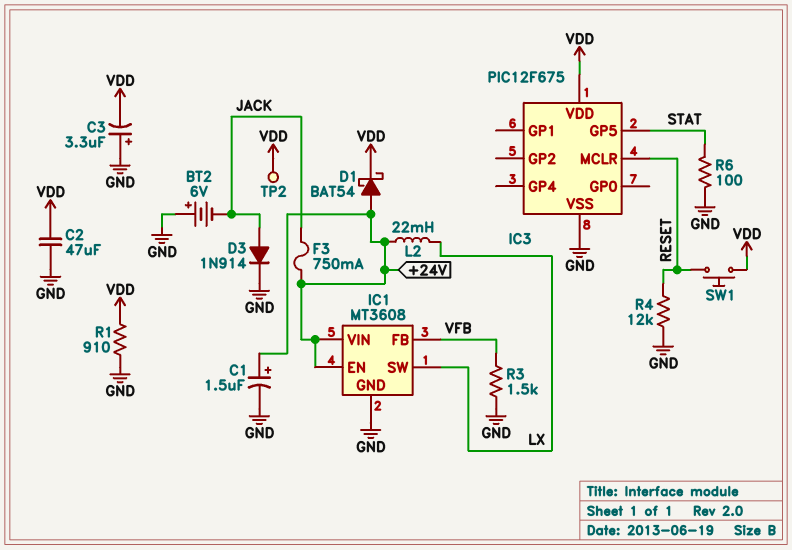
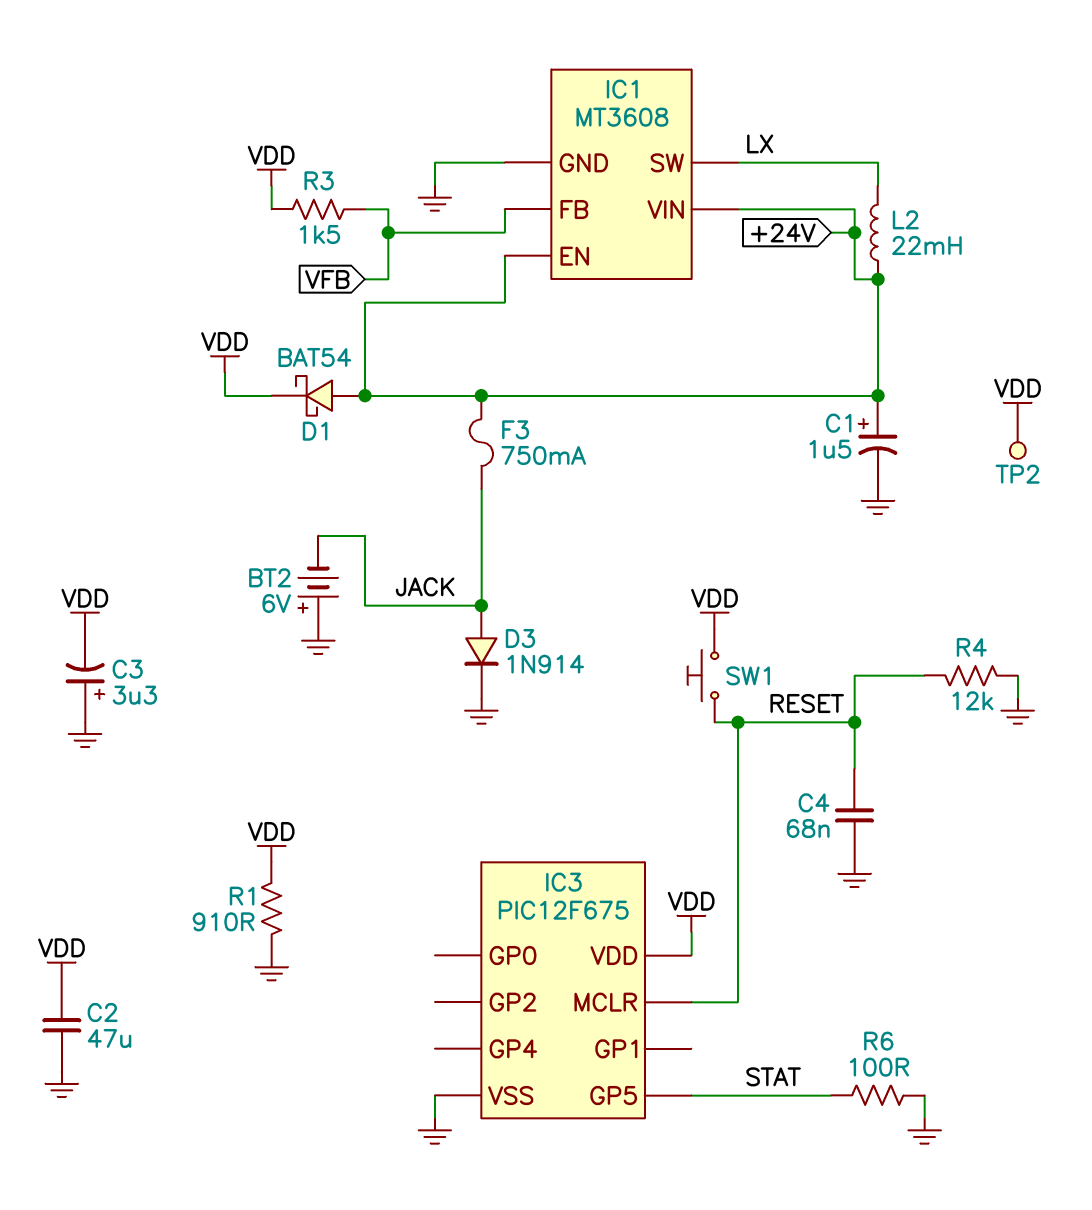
C4: none -> 68nF (GND, RESET)
R3: 1.5k (GND, VFB) -> 1.5k (VDD, VFB)

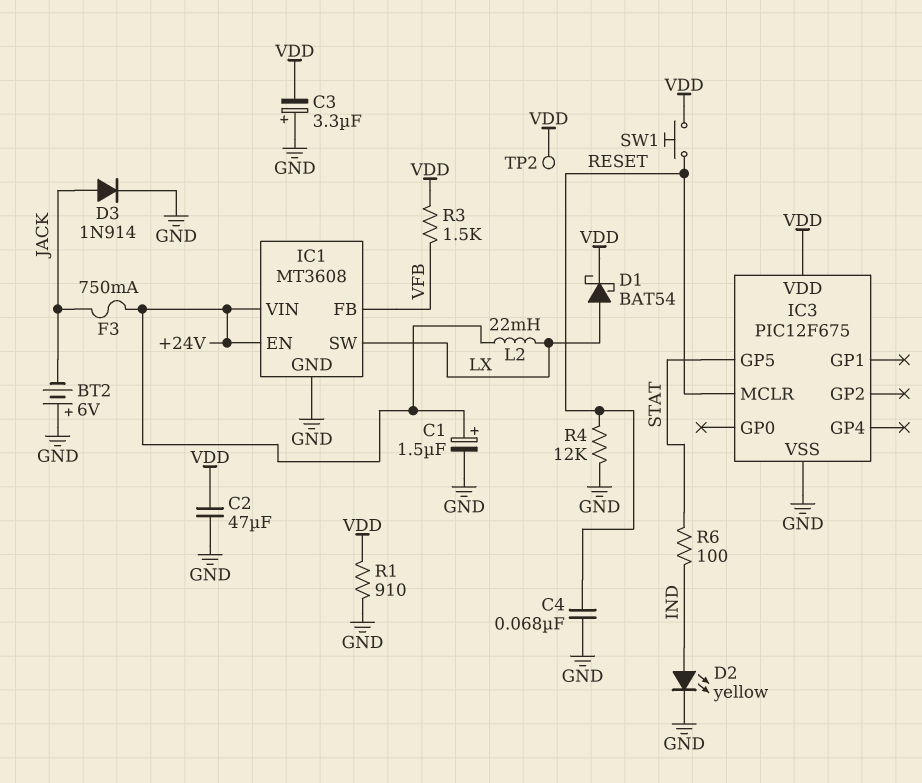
D1: schottky BAT54 (A +24V, K VDD) -> schottky BAT54 (A LX, K VDD)
D2: none -> LED yellow (A IND, K GND)
R6: 100 (GND, STAT) -> 100 (IND, STAT)

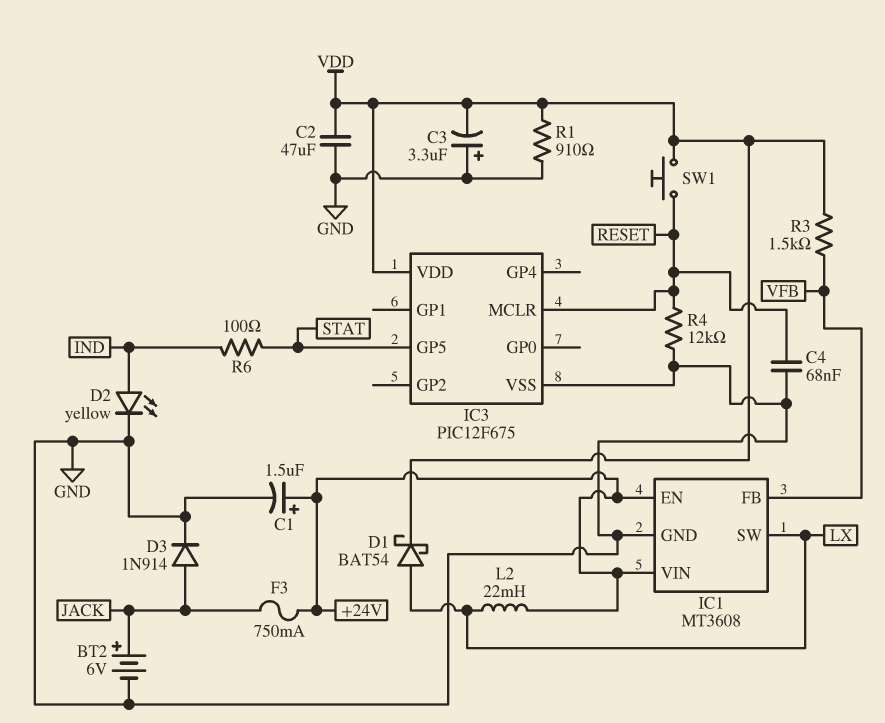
BT2: 6V (plus GND, minus JACK) -> 6V (plus JACK, minus GND)
TP2: test point (VDD) -> none

